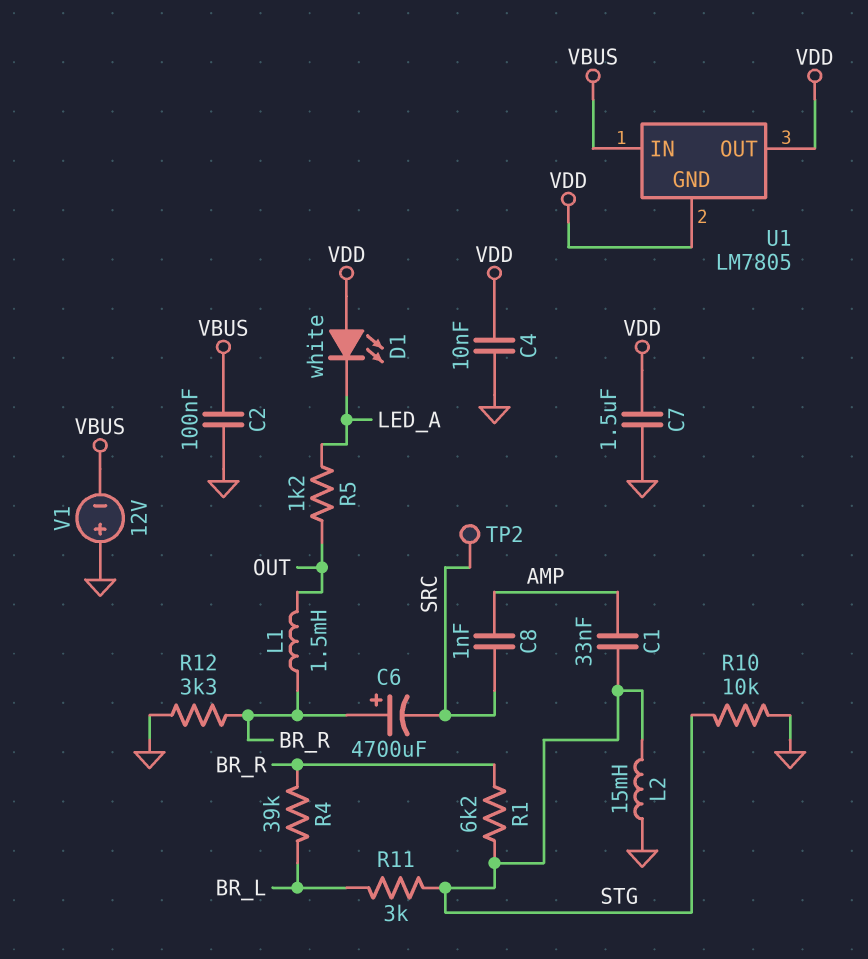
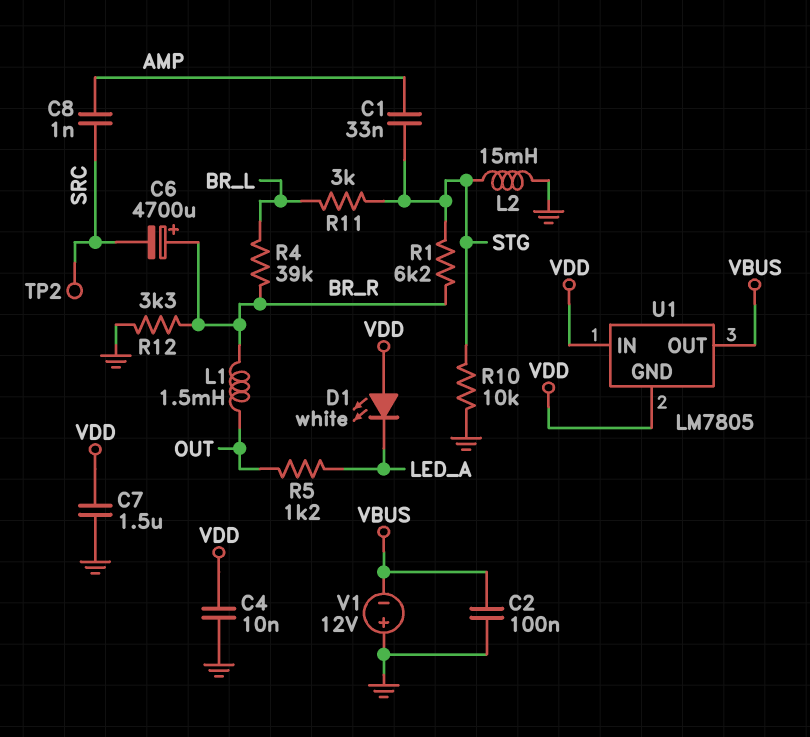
U1 pin IN: VBUS -> VDD
U1 pin OUT: VDD -> VBUS

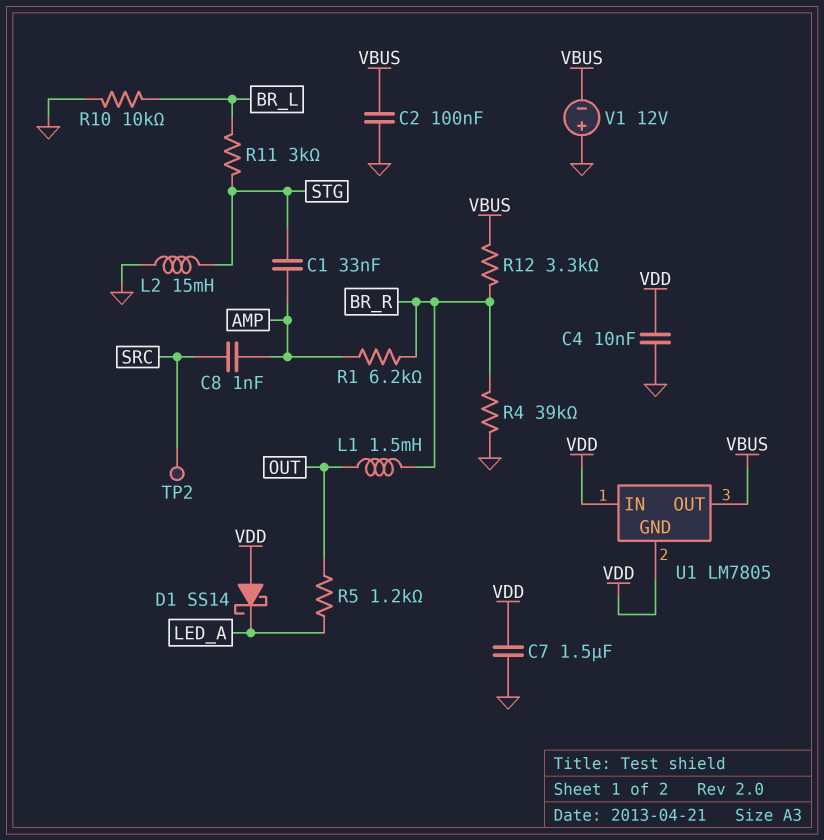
C6: 4700uF (plus BR_R, minus SRC) -> none
D1: LED white (A VDD, K LED_A) -> schottky SS14 (A VDD, K LED_A)
R1: 6.2k (BR_R, STG) -> 6.2k (AMP, BR_R)
R4: 39k (BR_L, BR_R) -> 39k (BR_R, GND)
R10: 10k (GND, STG) -> 10k (BR_L, GND)
R12: 3.3k (BR_R, GND) -> 3.3k (BR_R, VBUS)

